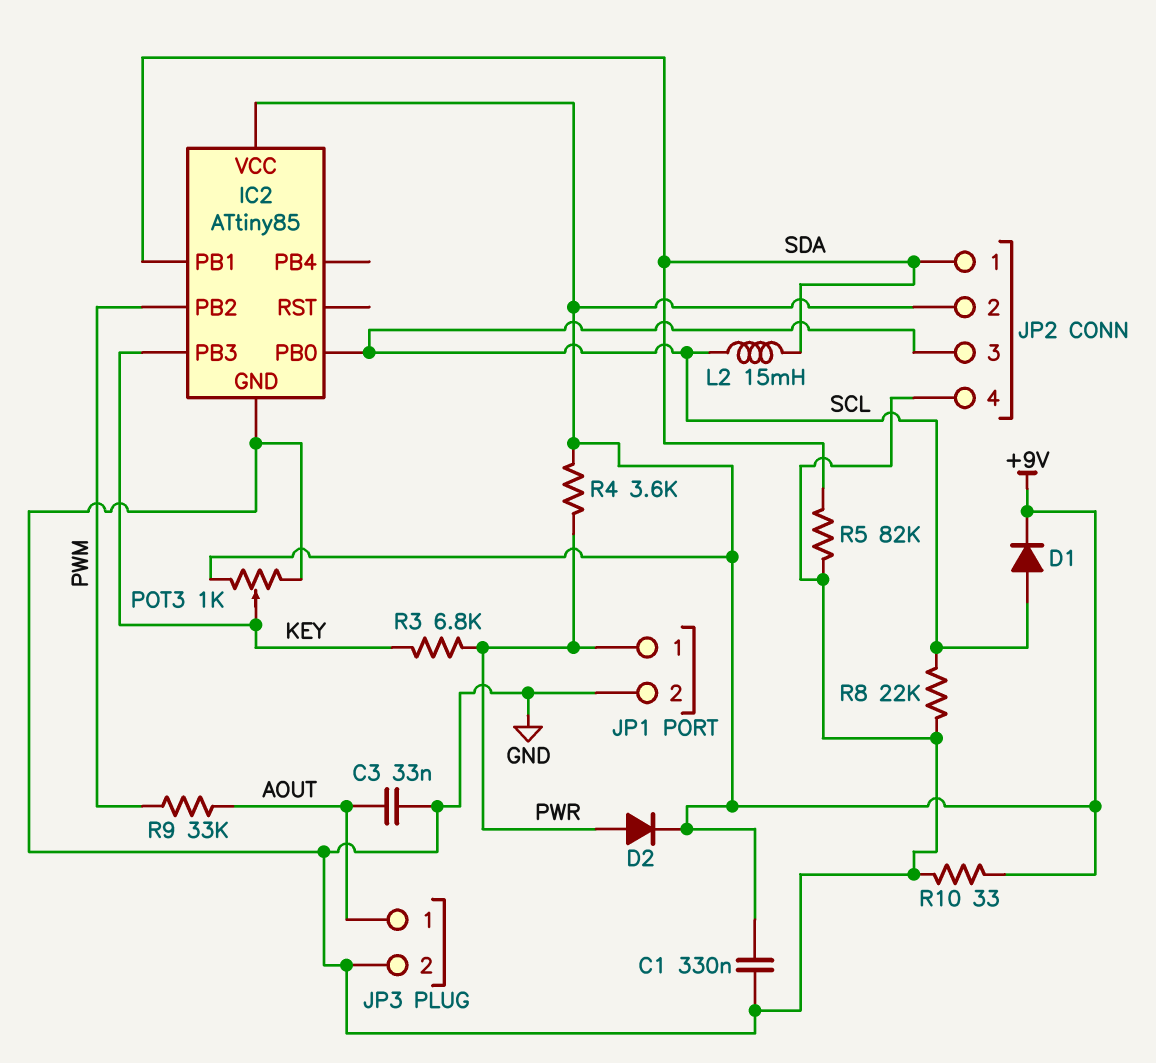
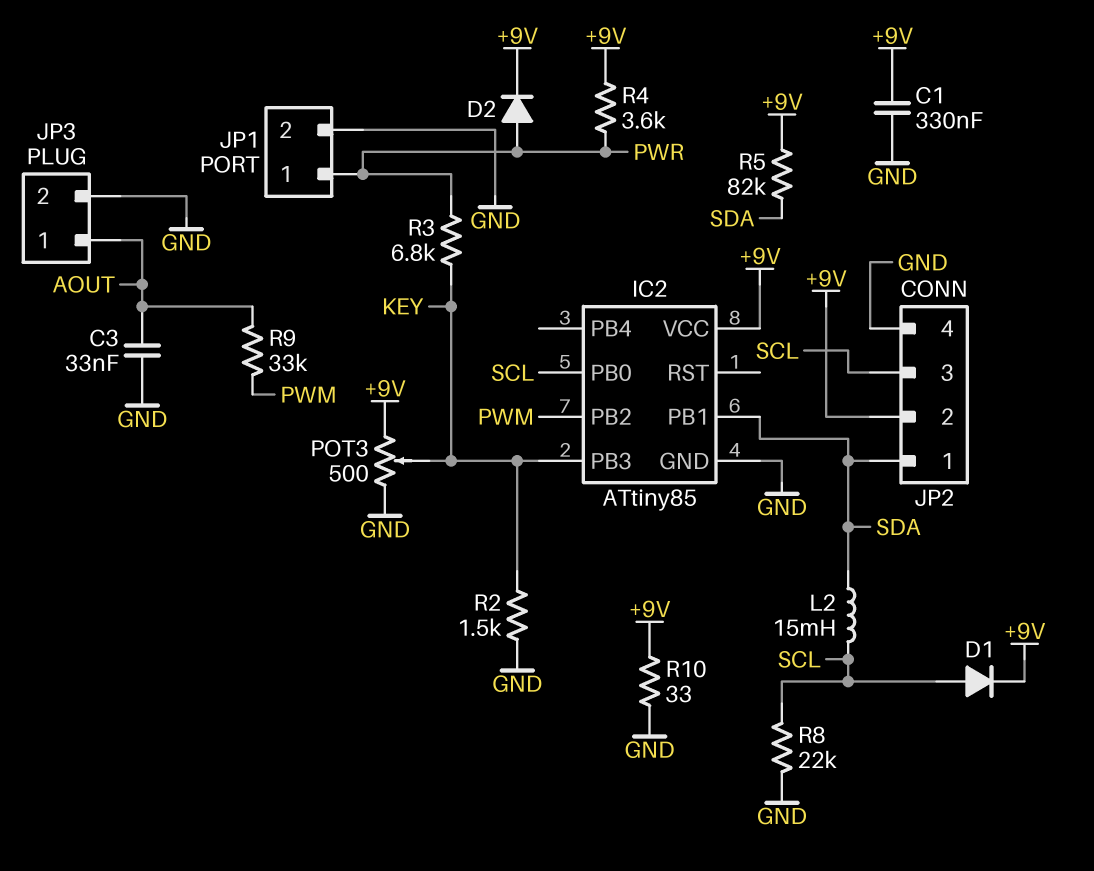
POT3: 1k (+9V, GND, wiper KEY) -> 500 (+9V, GND, wiper KEY)
R2: none -> 1.5k (GND, KEY)
R5: 82k (GND, SDA) -> 82k (+9V, SDA)

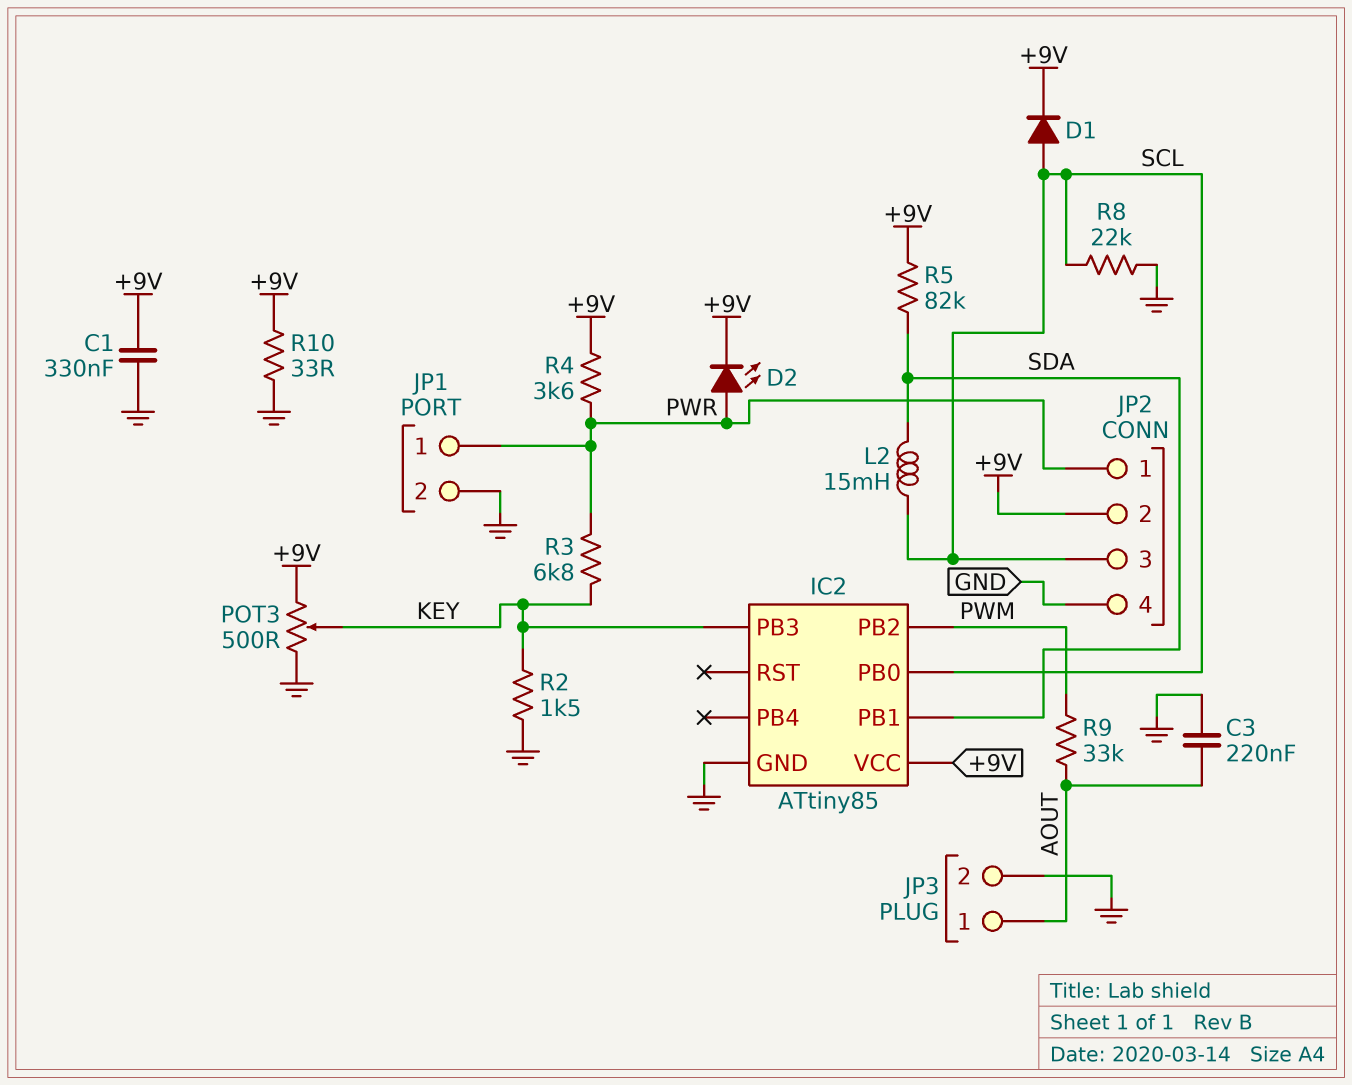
C3: 33nF (AOUT, GND) -> 220nF (AOUT, GND)
D2: diode (A PWR, K +9V) -> LED (A PWR, K +9V)
JP2 pin 1: SDA -> PWR

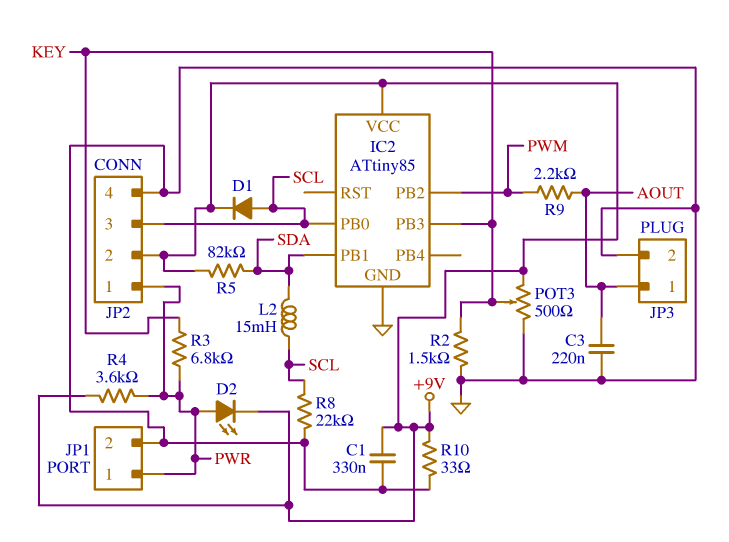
R9: 33k (AOUT, PWM) -> 2.2k (AOUT, PWM)

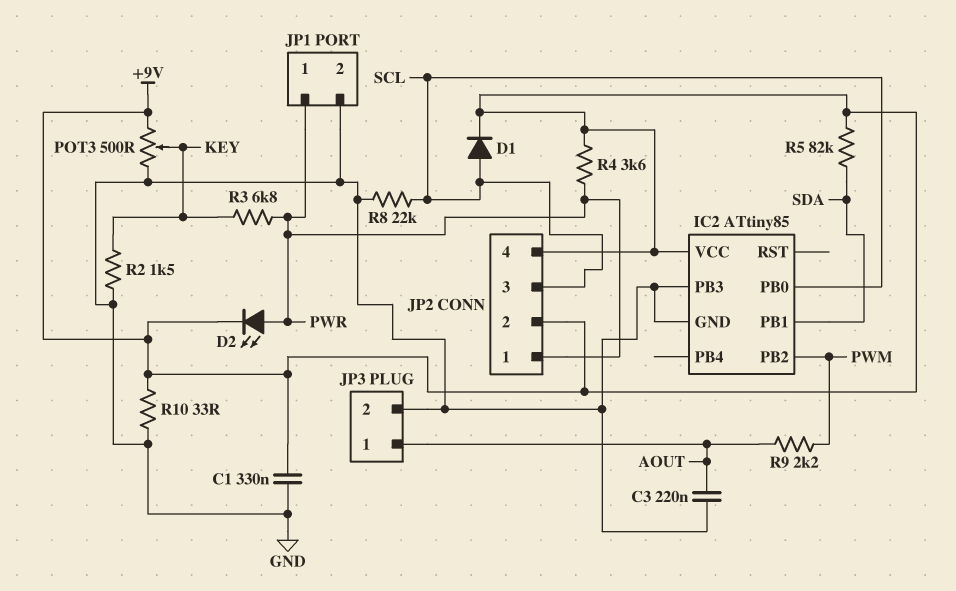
IC2 pin PB3: KEY -> GND
JP2 pin 4: GND -> +9V
L2: 15mH (SCL, SDA) -> none

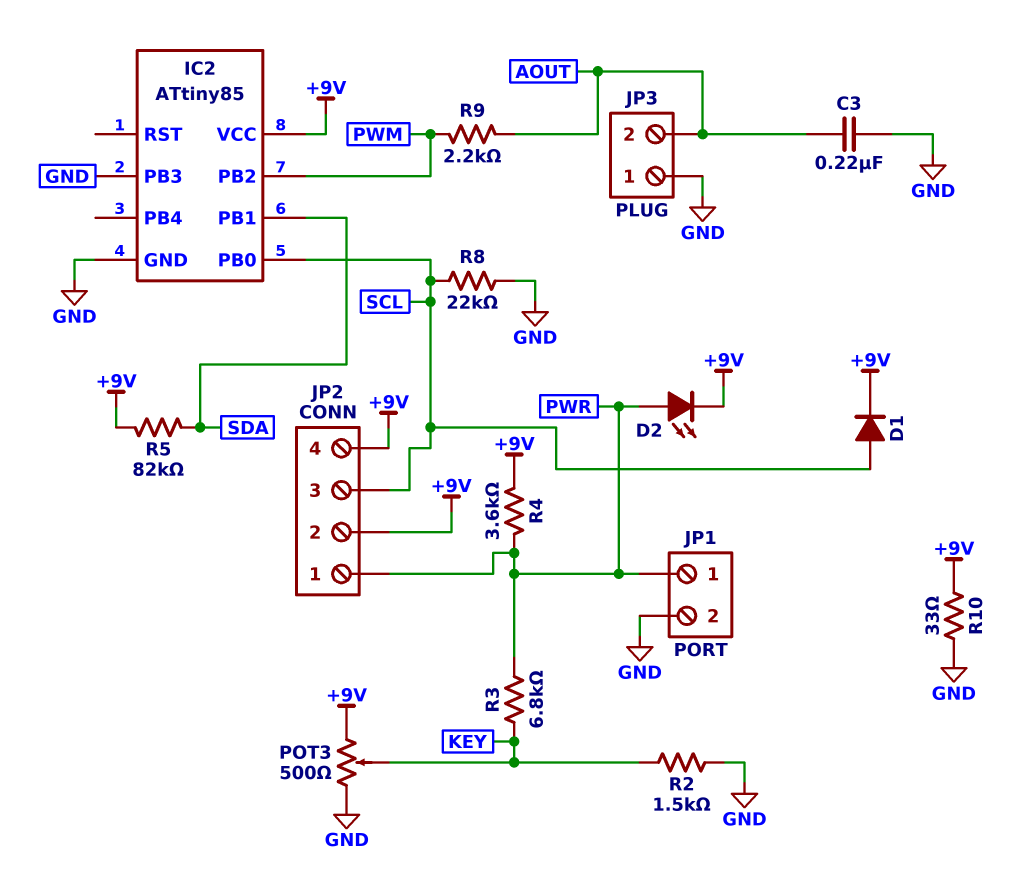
C1: 330nF (+9V, GND) -> none
JP3 pin 1: AOUT -> GND
JP3 pin 2: GND -> AOUT

